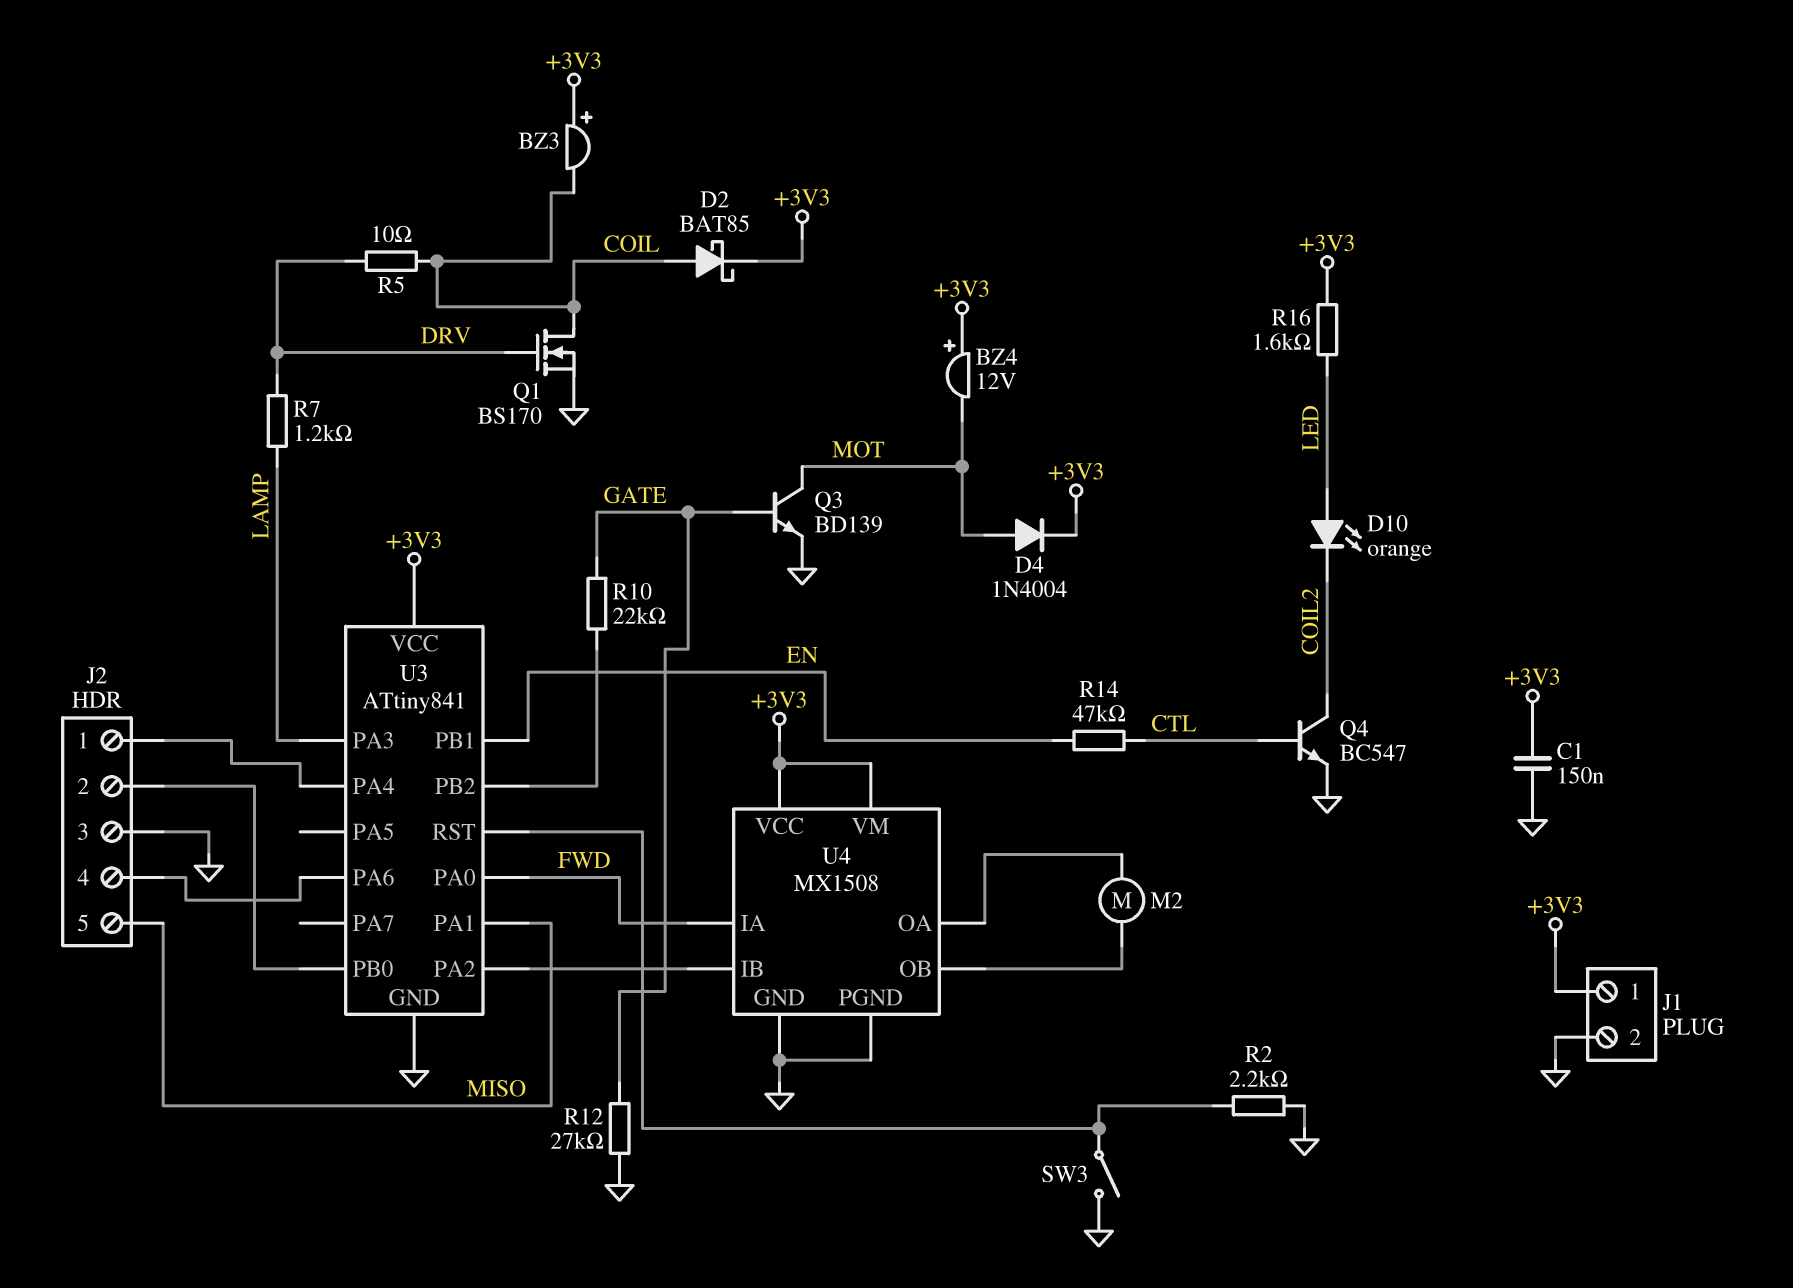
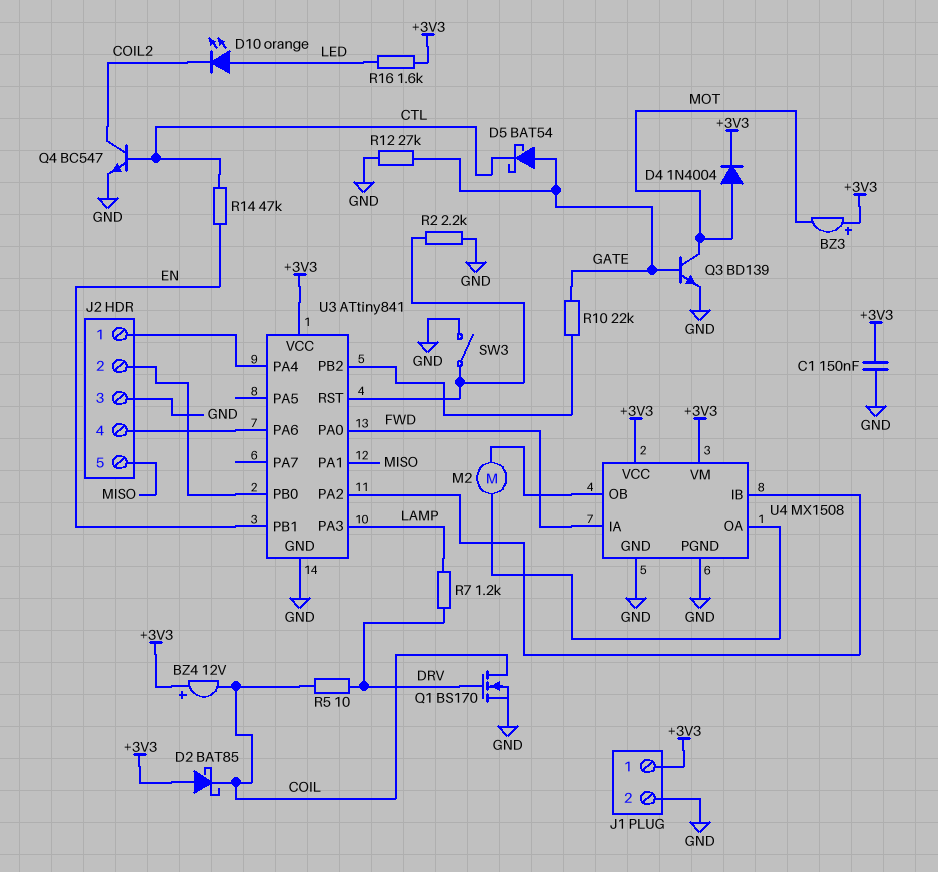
BZ3: buzzer (plus +3V3, minus COIL) -> buzzer (plus +3V3, minus MOT)
BZ4: buzzer 12V (plus +3V3, minus MOT) -> buzzer 12V (plus +3V3, minus COIL)
D2: schottky BAT85 (A COIL, K +3V3) -> schottky BAT85 (A +3V3, K COIL)
D5: none -> schottky BAT54 (A GATE, K CTL)

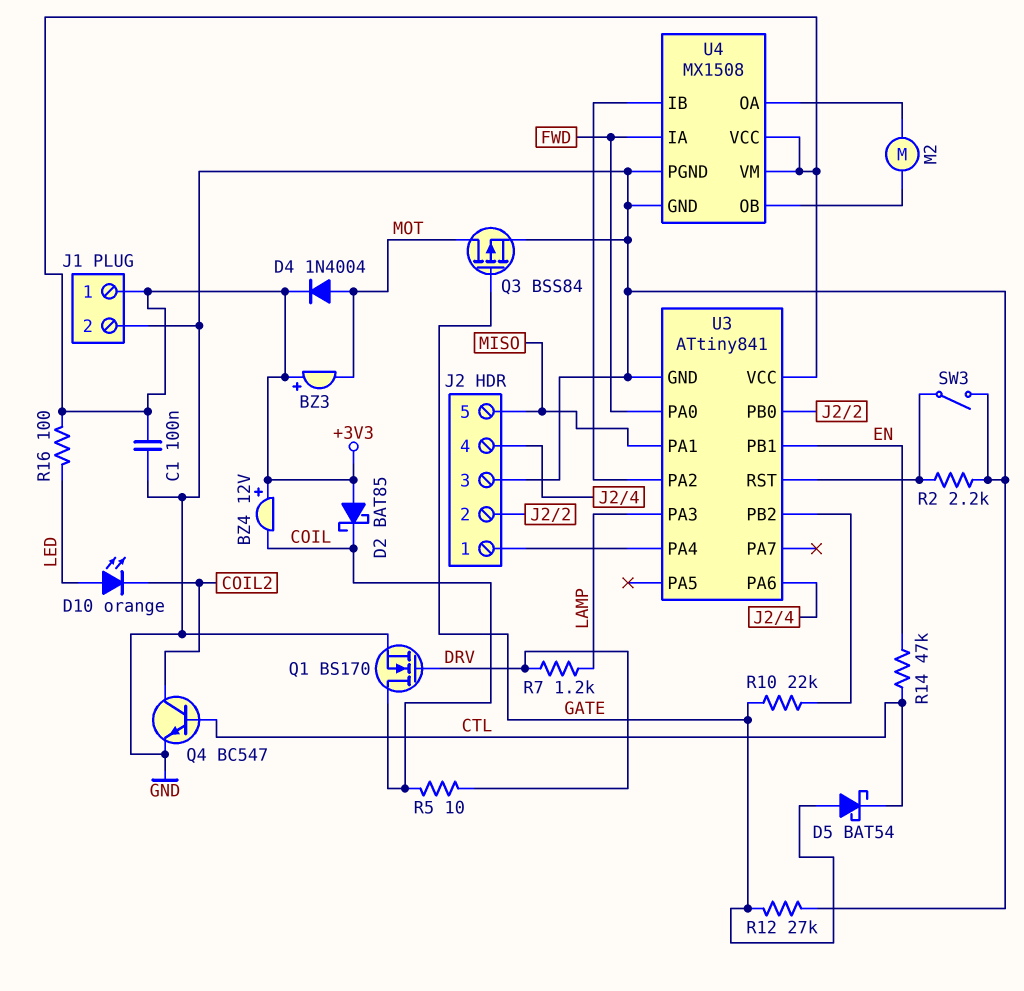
C1: 150nF (+3V3, GND) -> 100nF (+3V3, GND)
Q3: NPN BD139 (B GATE, C MOT, E GND) -> PMOS BSS84 (G GATE, D MOT, S GND)
R16: 1.6k (+3V3, LED) -> 100 (+3V3, LED)

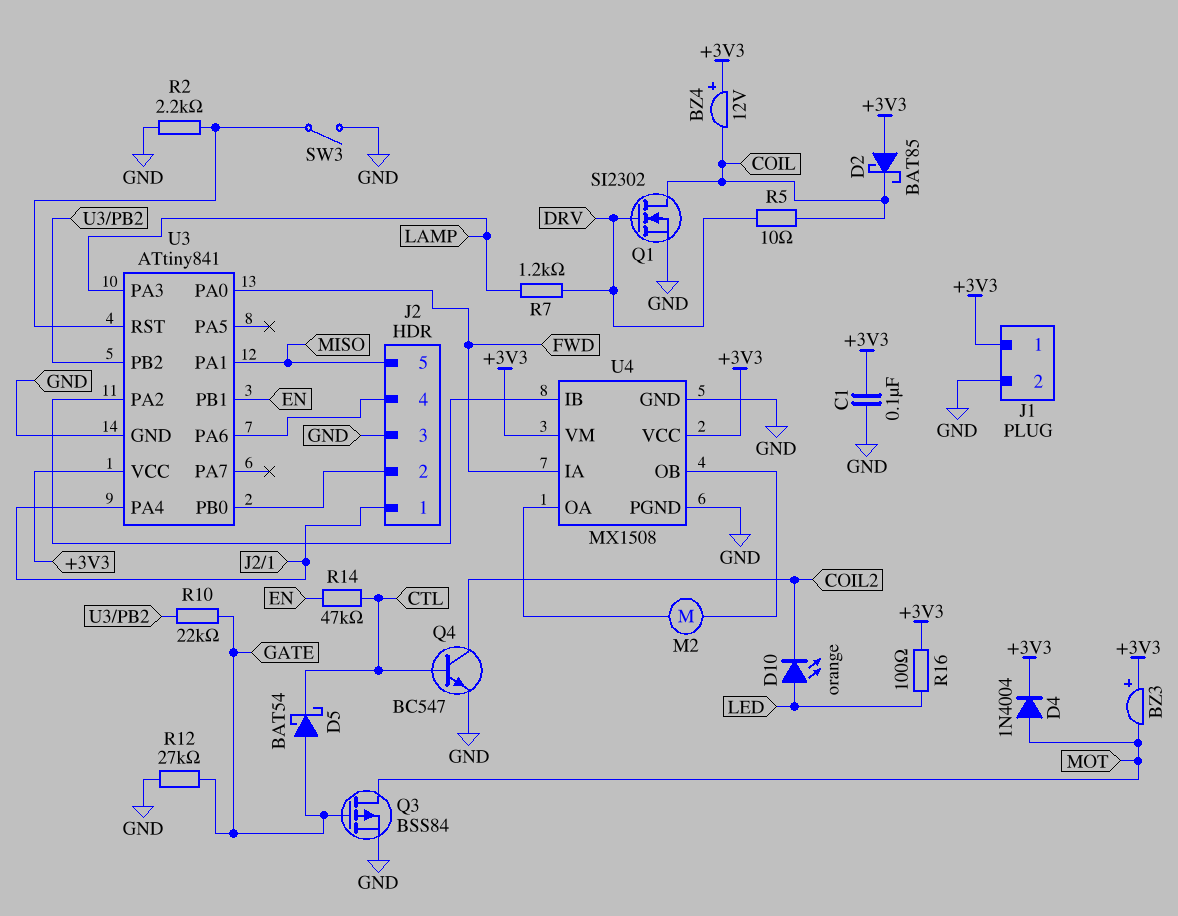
Q1: NMOS BS170 (G DRV, D COIL, S GND) -> NMOS SI2302 (G DRV, D COIL, S GND)

